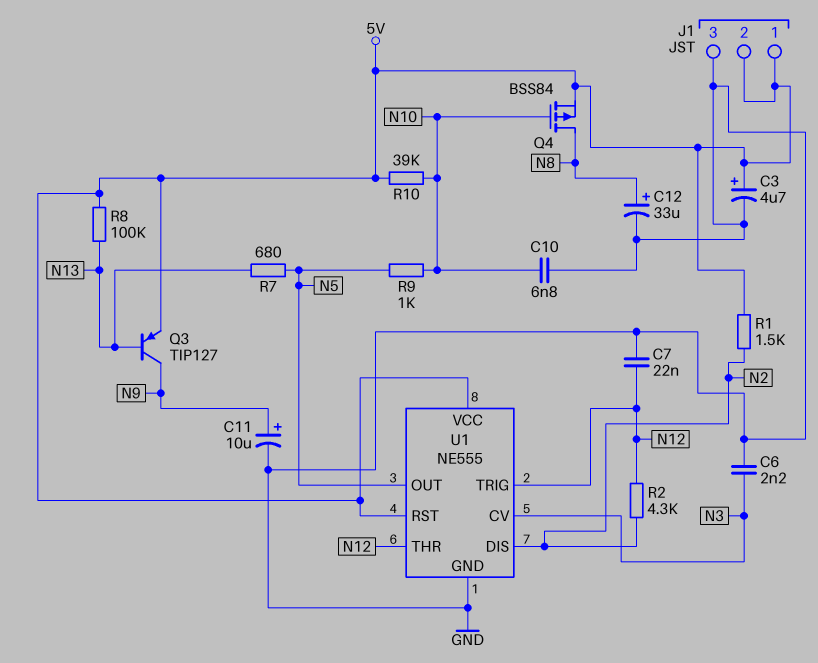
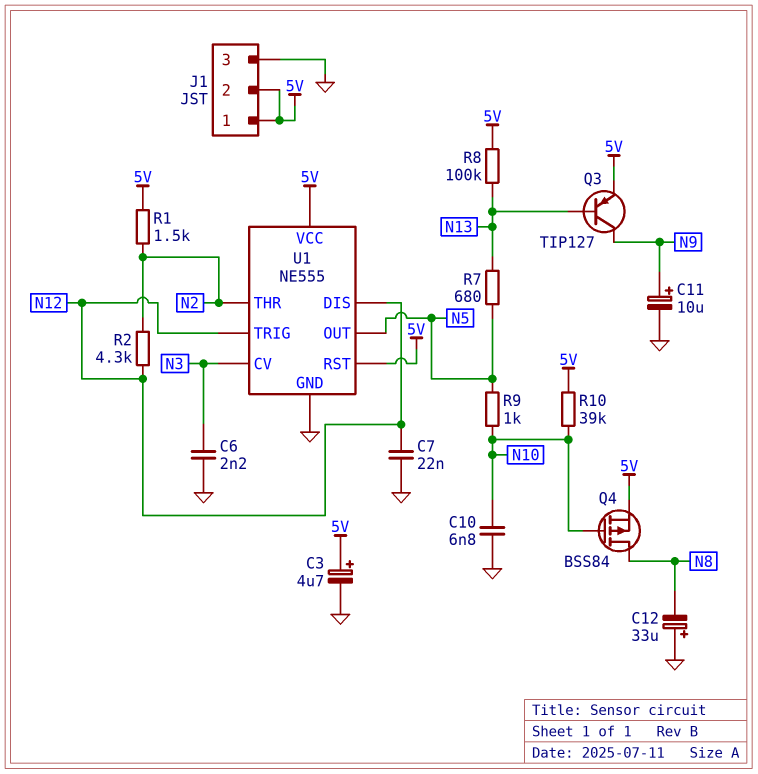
C12: 33uF (plus N8, minus GND) -> 33uF (plus GND, minus N8)
U1 pin DIS: N2 -> N12
U1 pin THR: N12 -> N2

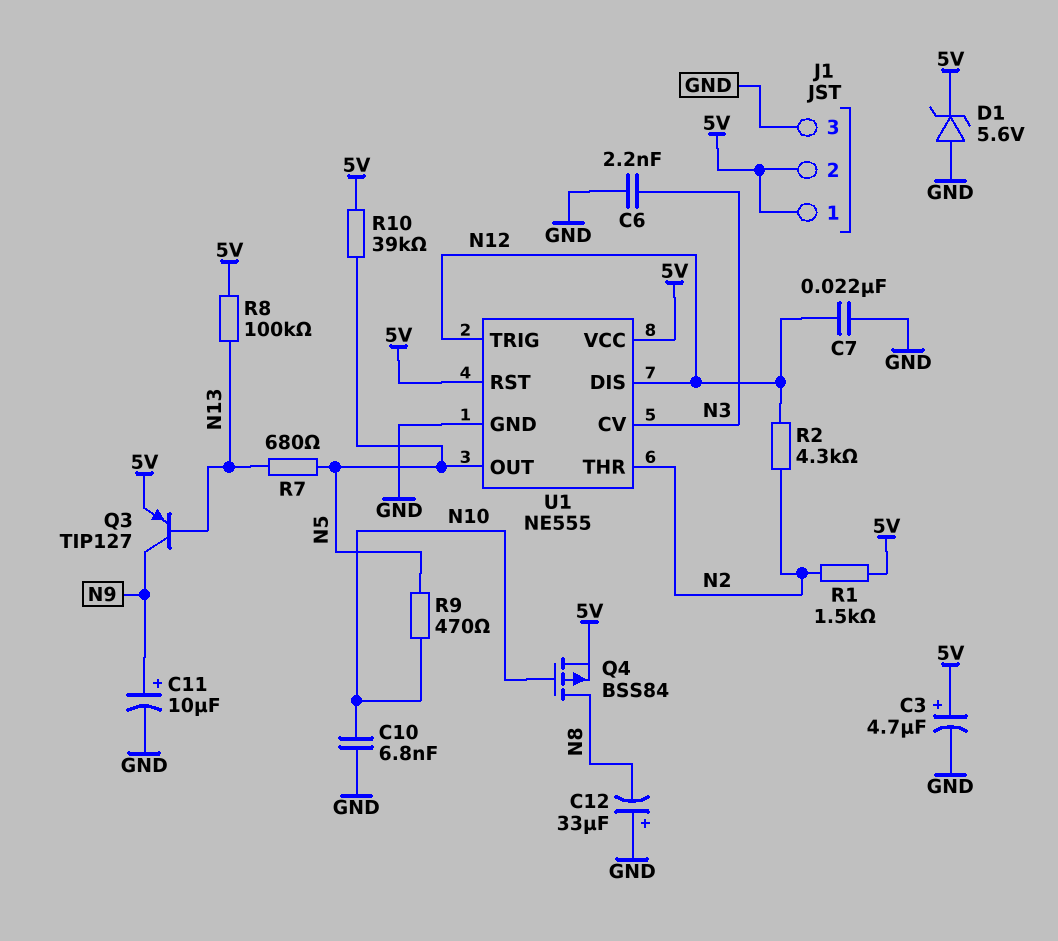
D1: none -> zener 5.6V (A GND, K 5V)
R9: 1k (N5, N10) -> 470 (N5, N10)
R10: 39k (5V, N10) -> 39k (5V, N5)

